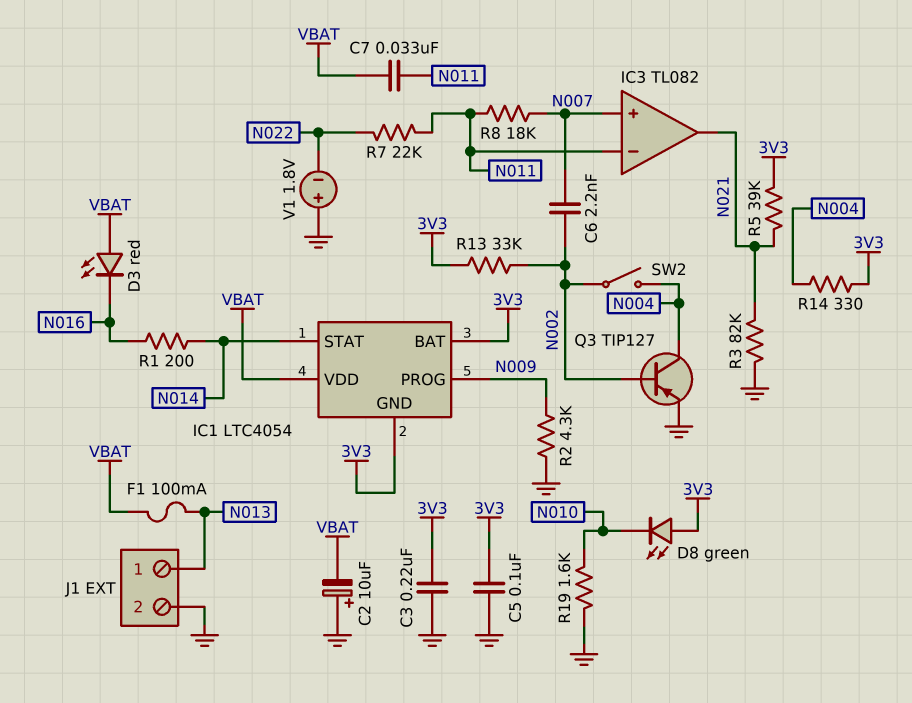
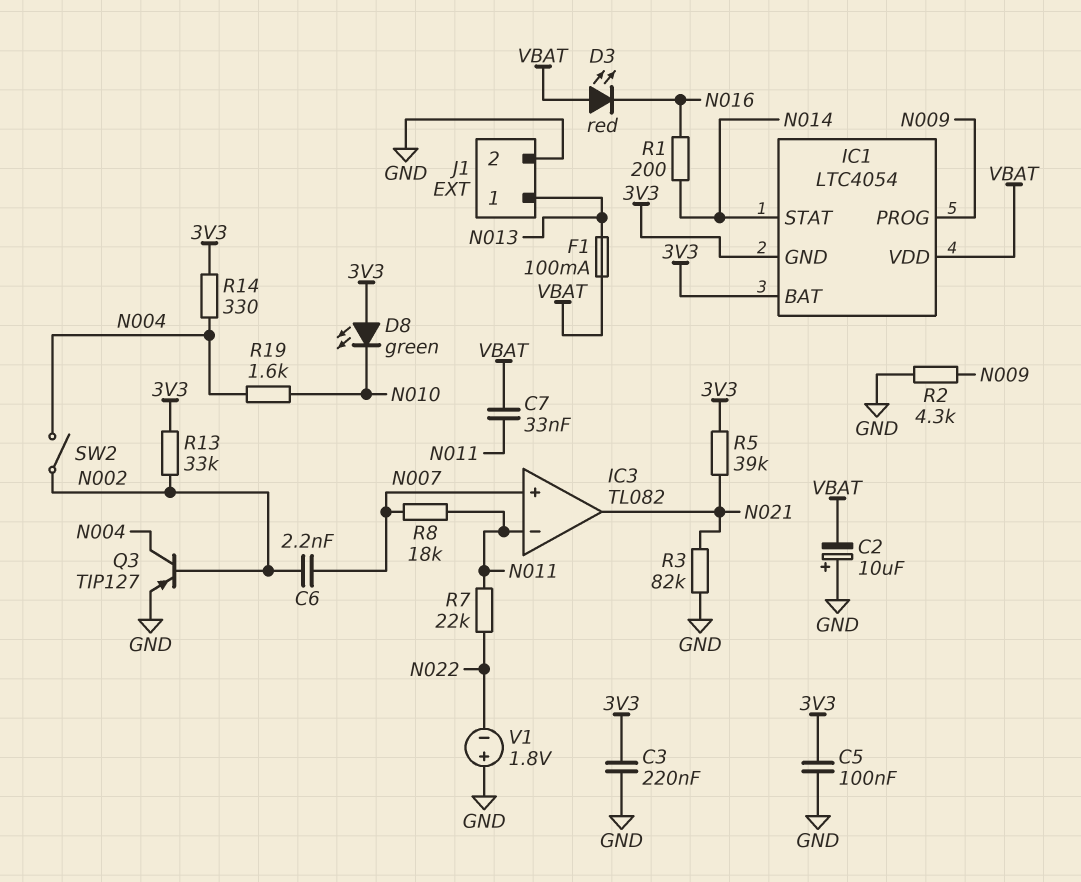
R19: 1.6k (GND, N010) -> 1.6k (N004, N010)

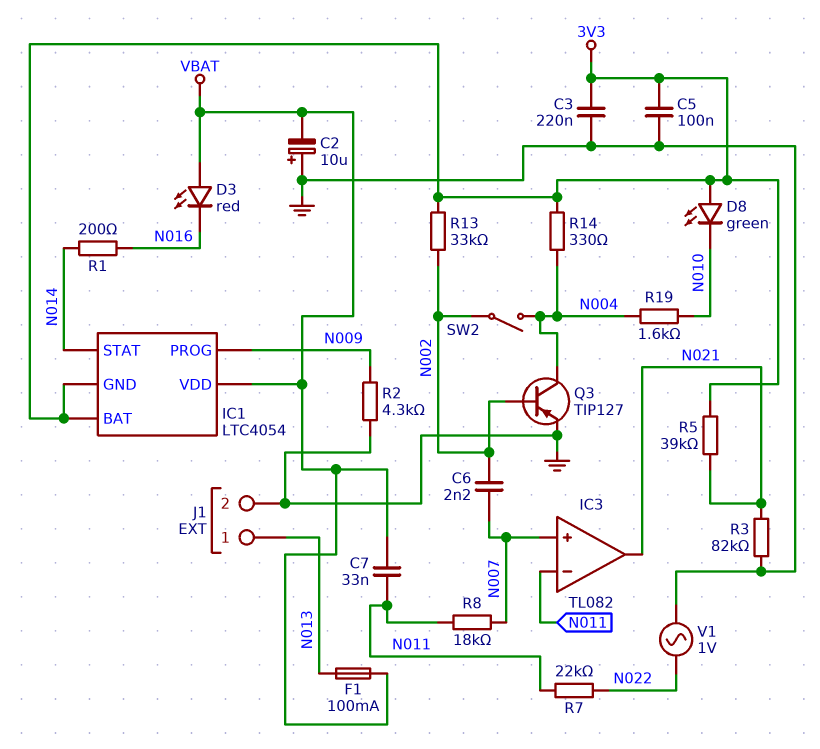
V1: 1.8V (plus GND, minus N022) -> AC 1V (GND, N022)

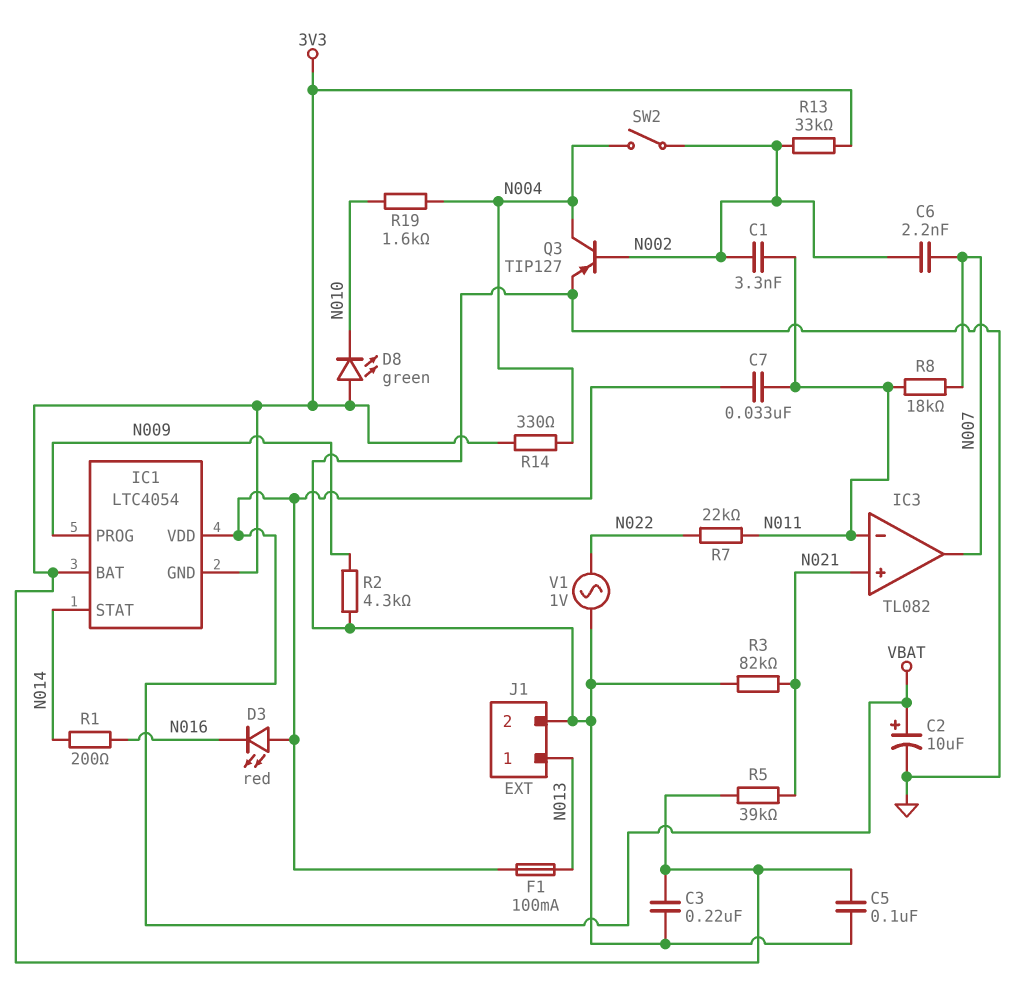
C1: none -> 3.3nF (N002, N011)
C2: 10uF (plus GND, minus VBAT) -> 10uF (plus VBAT, minus GND)
IC3 pin in+: N007 -> N021
IC3 pin out: N021 -> N007

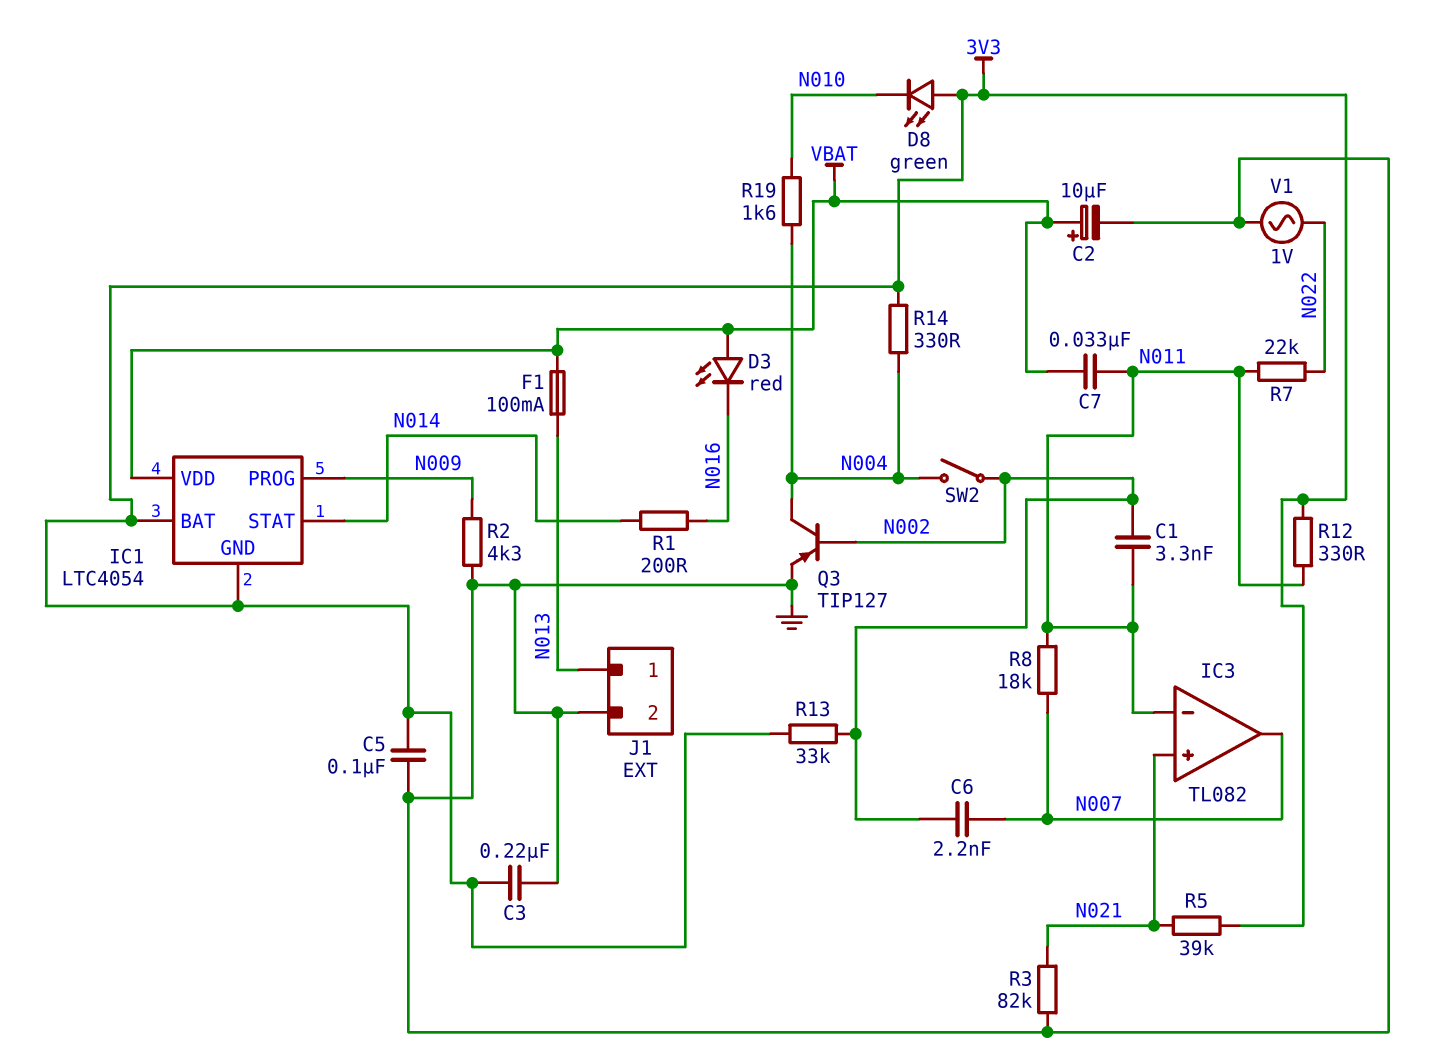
R12: none -> 330 (3V3, N011)

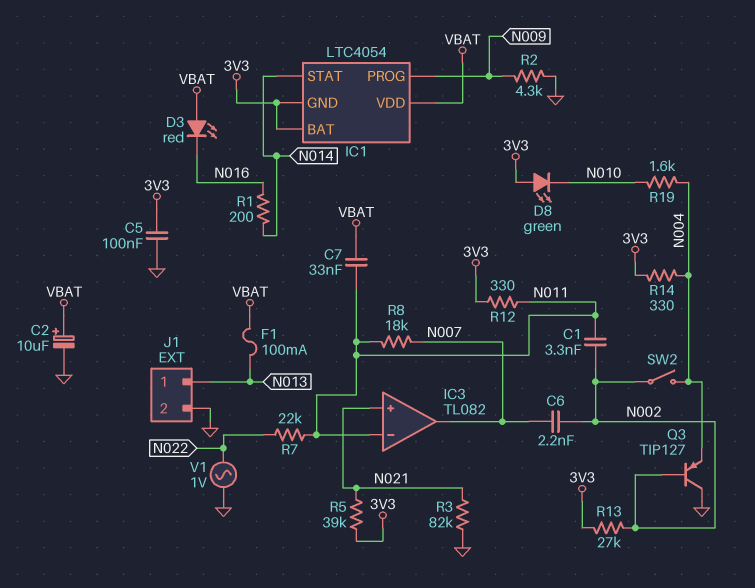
C3: 220nF (3V3, GND) -> none
Q3: PNP TIP127 (B N002, C N004, E GND) -> PNP TIP127 (B N002, C GND, E N004)
R13: 33k (3V3, N002) -> 27k (3V3, N002)

